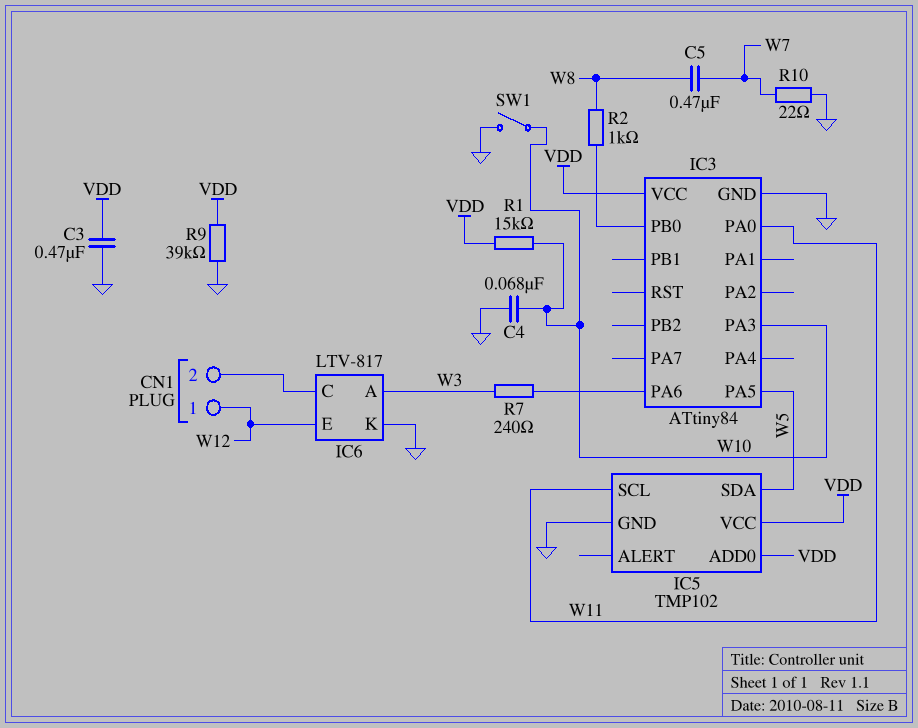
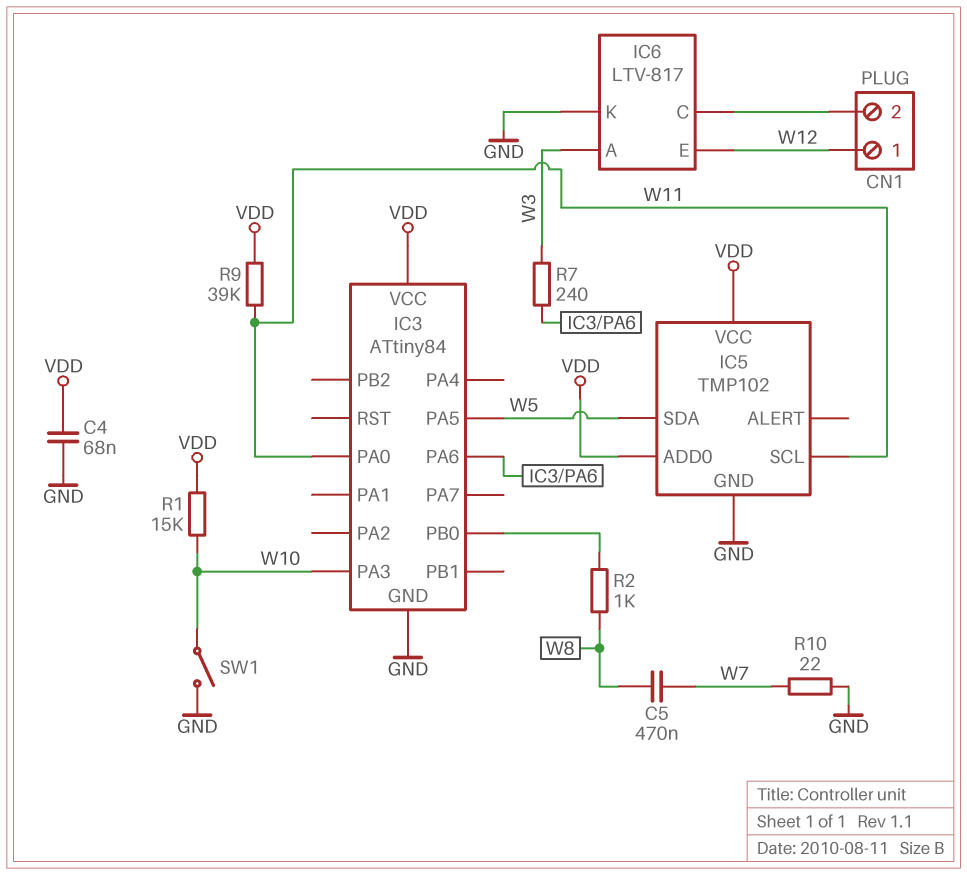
C3: 470nF (GND, VDD) -> none
C4: 68nF (GND, W10) -> 68nF (GND, VDD)
R9: 39k (GND, VDD) -> 39k (VDD, W11)

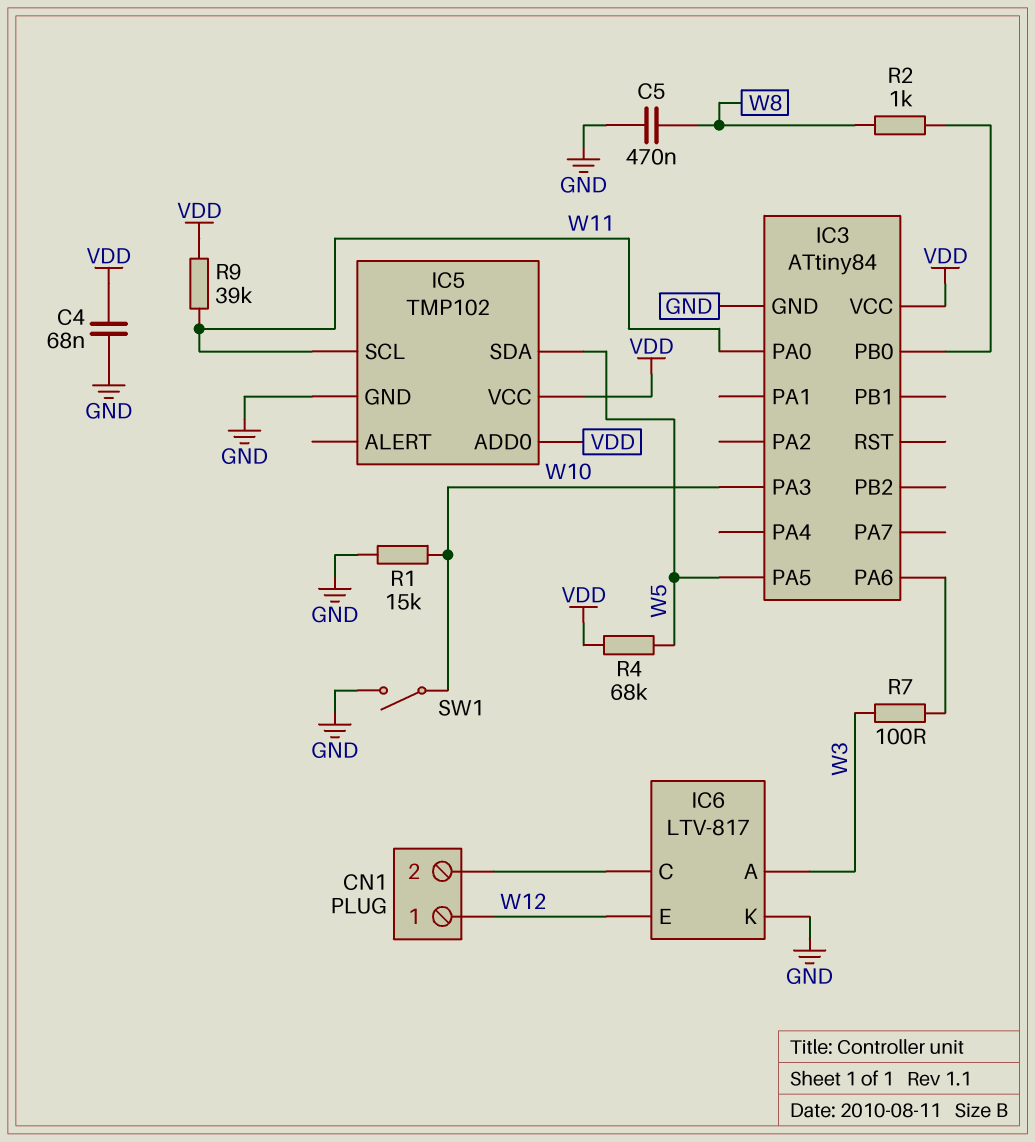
C5: 470nF (W7, W8) -> 470nF (GND, W8)
R1: 15k (VDD, W10) -> 15k (GND, W10)
R4: none -> 68k (VDD, W5)
R7: 240 (IC3/PA6, W3) -> 100 (IC3/PA6, W3)
R10: 22 (GND, W7) -> none

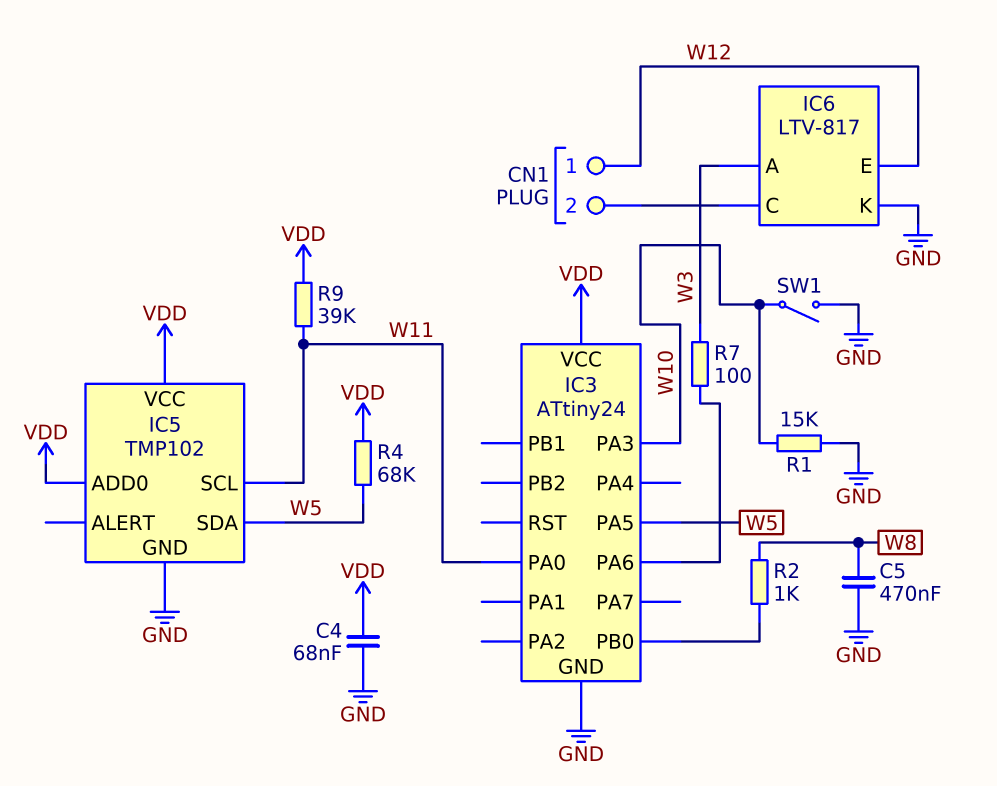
IC3: ATtiny84 -> ATtiny24

